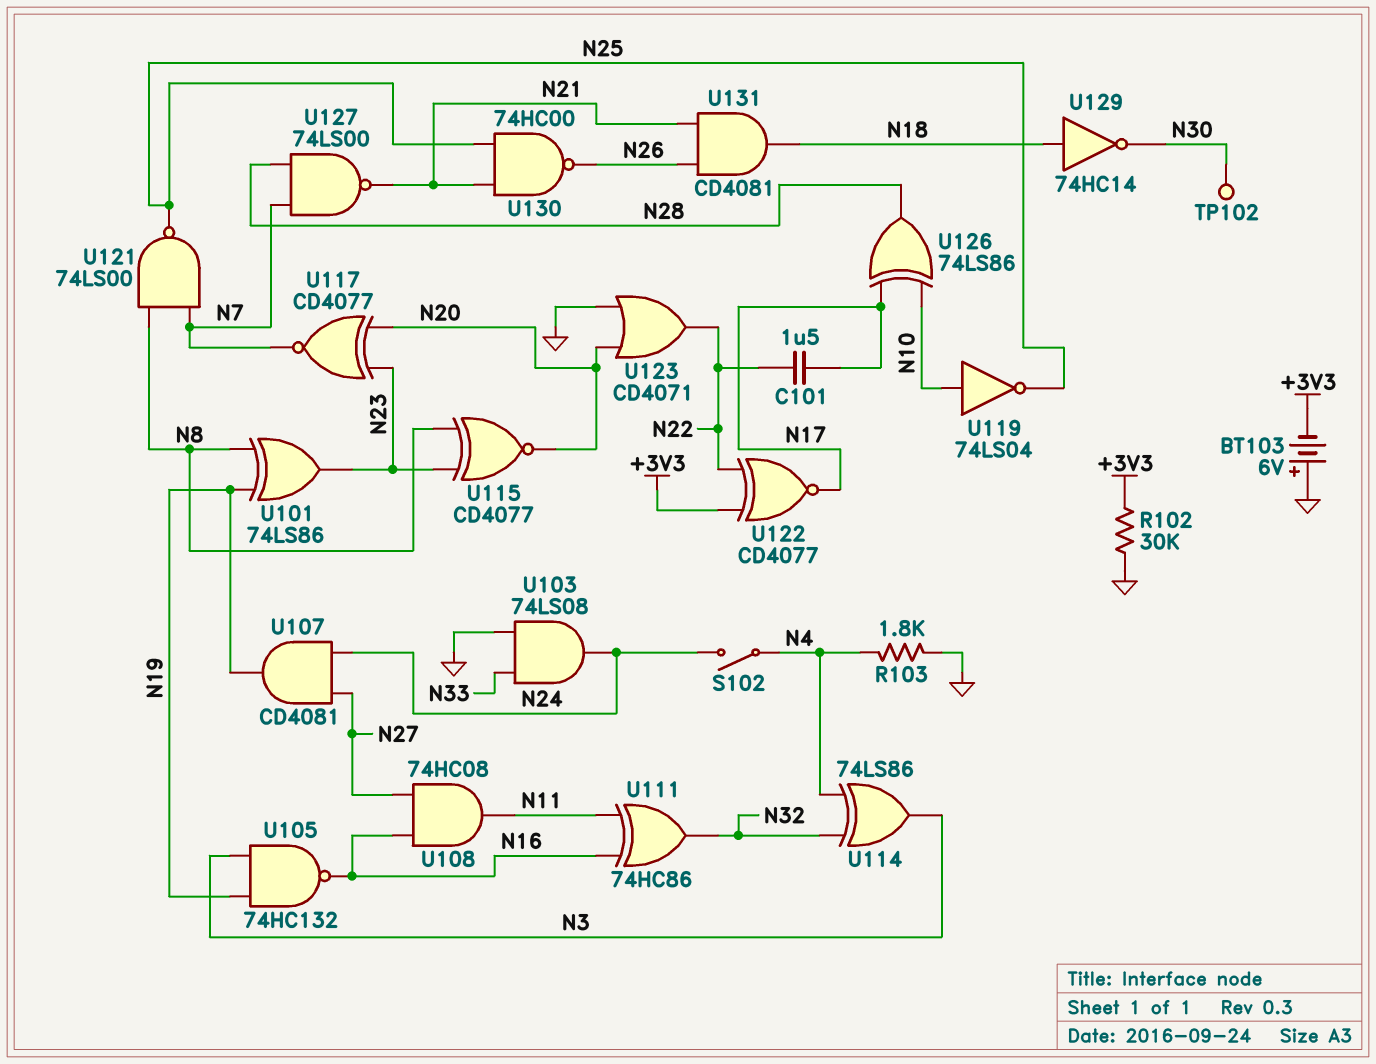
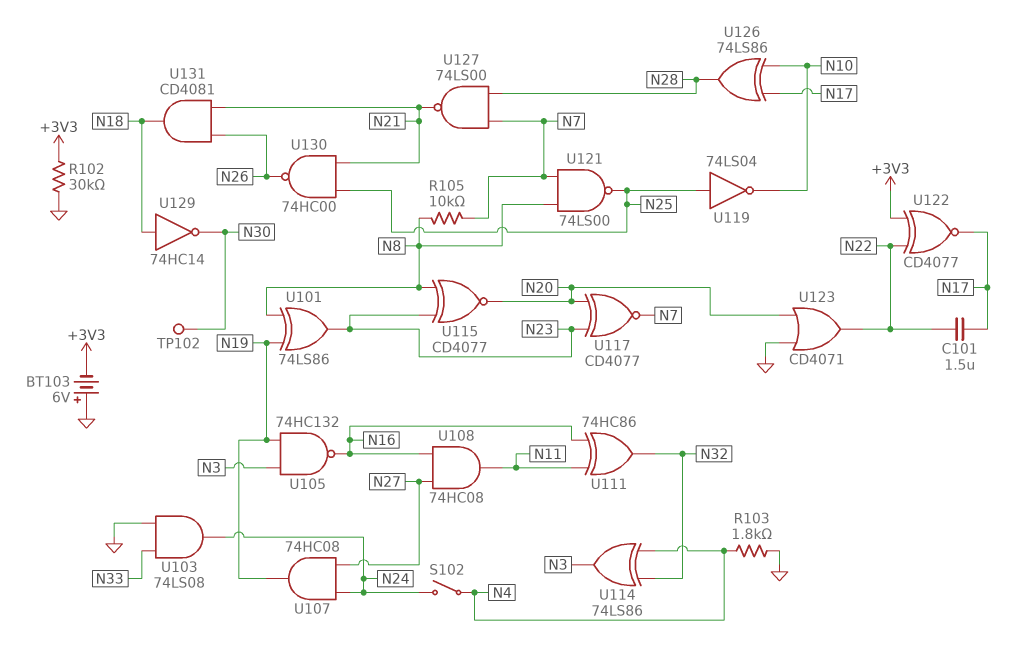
R105: none -> 10k (N7, N8)
U107: AND CD4081 (in N24, in N27, out N19) -> AND 74HC08 (in N24, in N27, out N19)
U119: NOT 74LS04 (in N10, out N25) -> NOT 74LS04 (in N25, out N10)

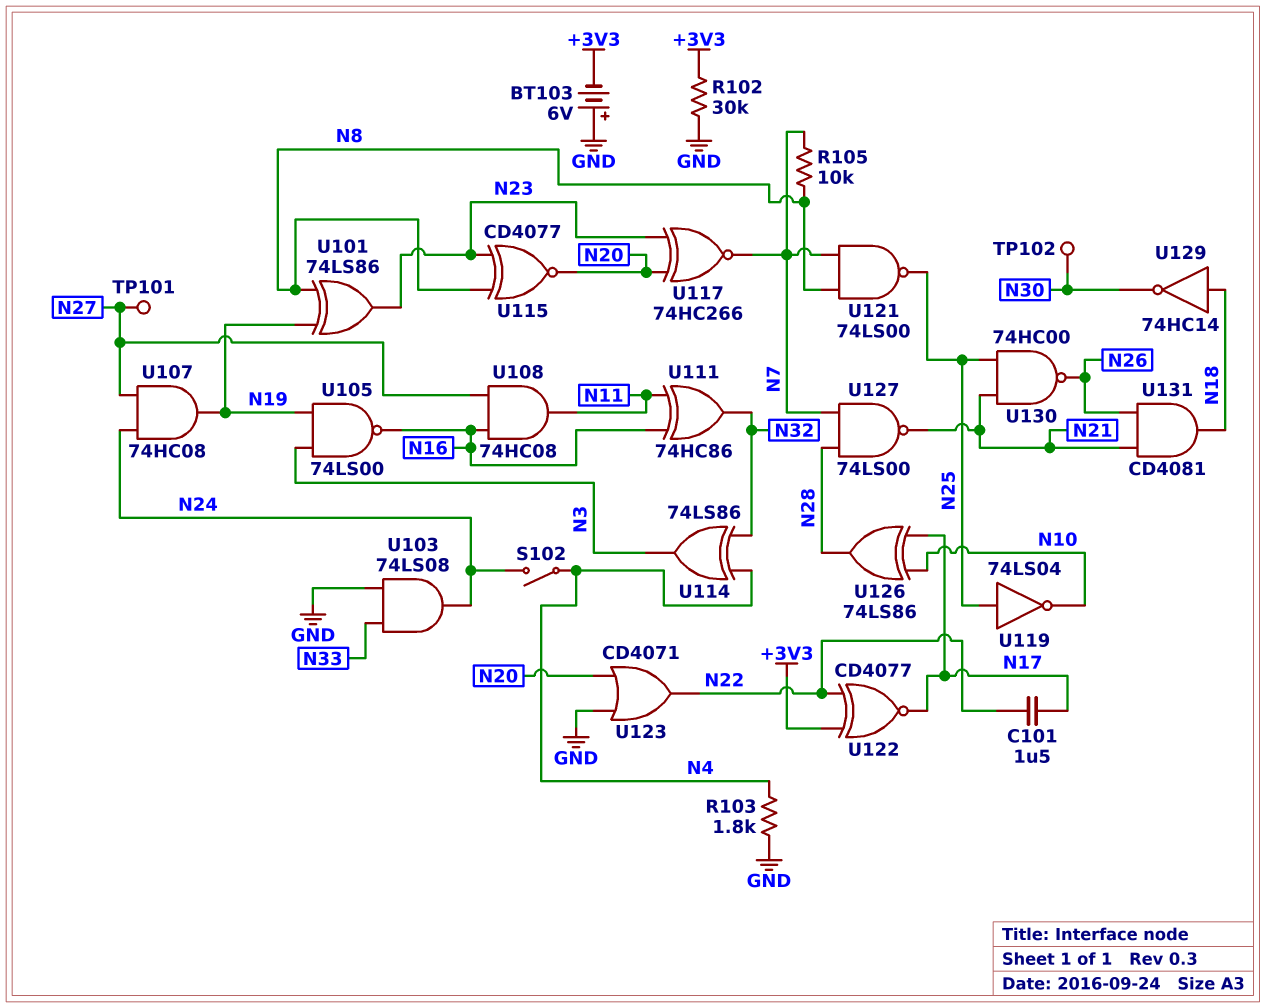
TP101: none -> test point (N27)
U105: NAND 74HC132 (in N3, in N19, out N16) -> NAND 74LS00 (in N3, in N19, out N16)
U117: XNOR CD4077 (in N20, in N23, out N7) -> XNOR 74HC266 (in N20, in N23, out N7)

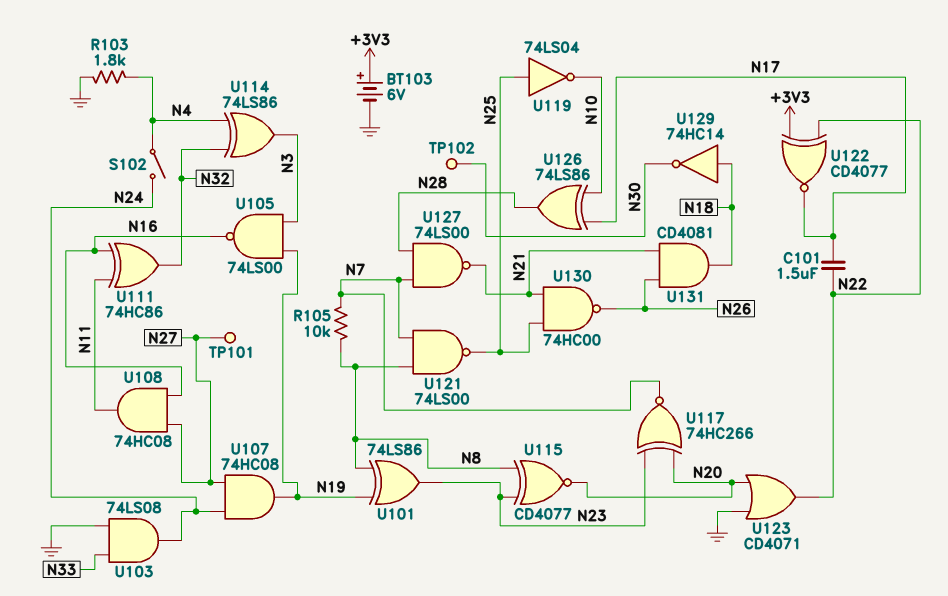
BT103: 6V (plus GND, minus +3V3) -> 6V (plus +3V3, minus GND)
R102: 30k (+3V3, GND) -> none

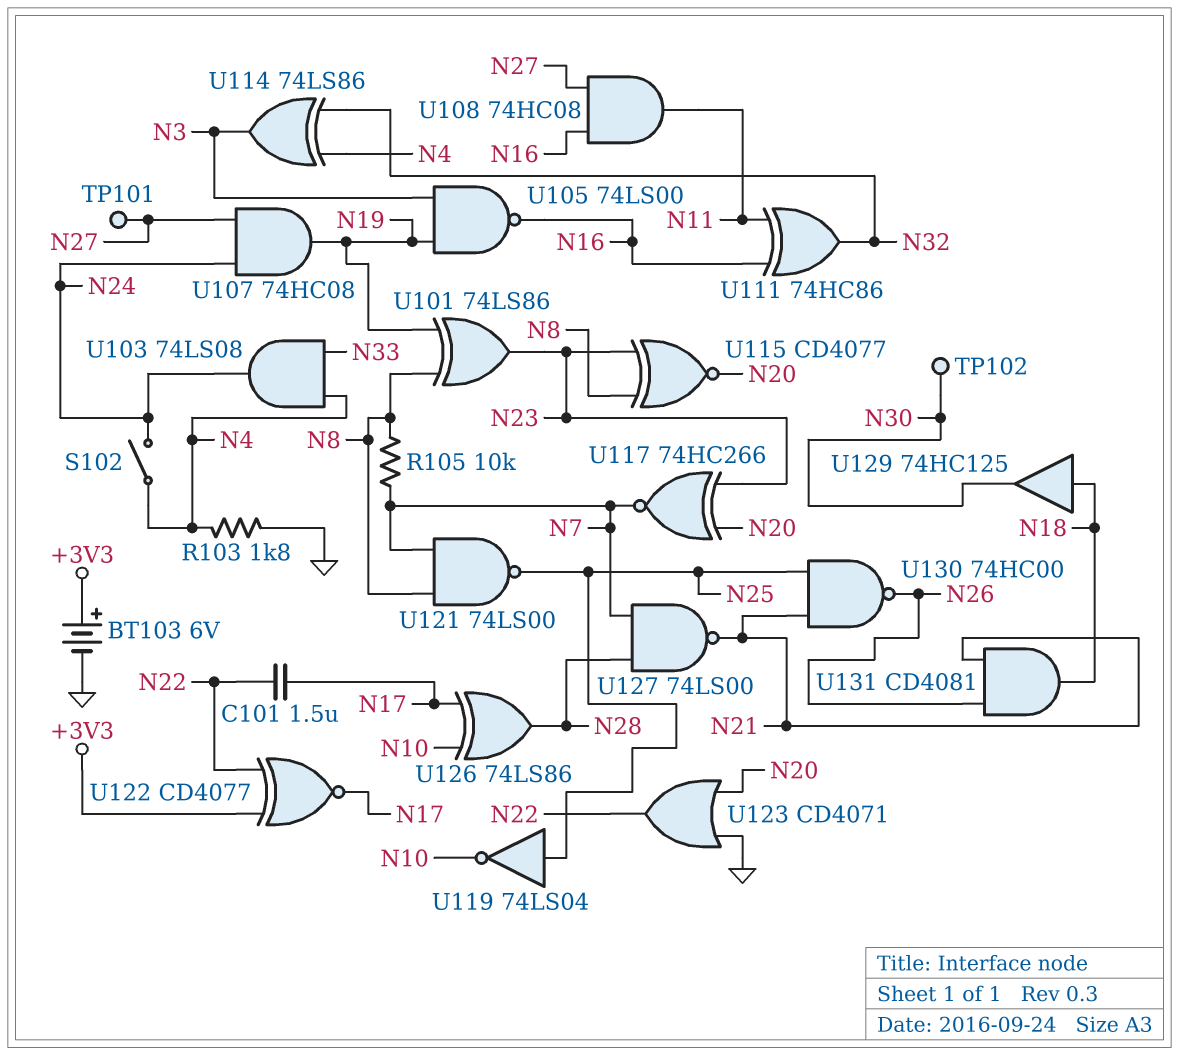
U103: AND 74LS08 (in GND, in N33, out N24) -> AND 74LS08 (in N4, in N33, out N24)
U129: NOT 74HC14 (in N18, out N30) -> buffer 74HC125 (in N18, out N30)

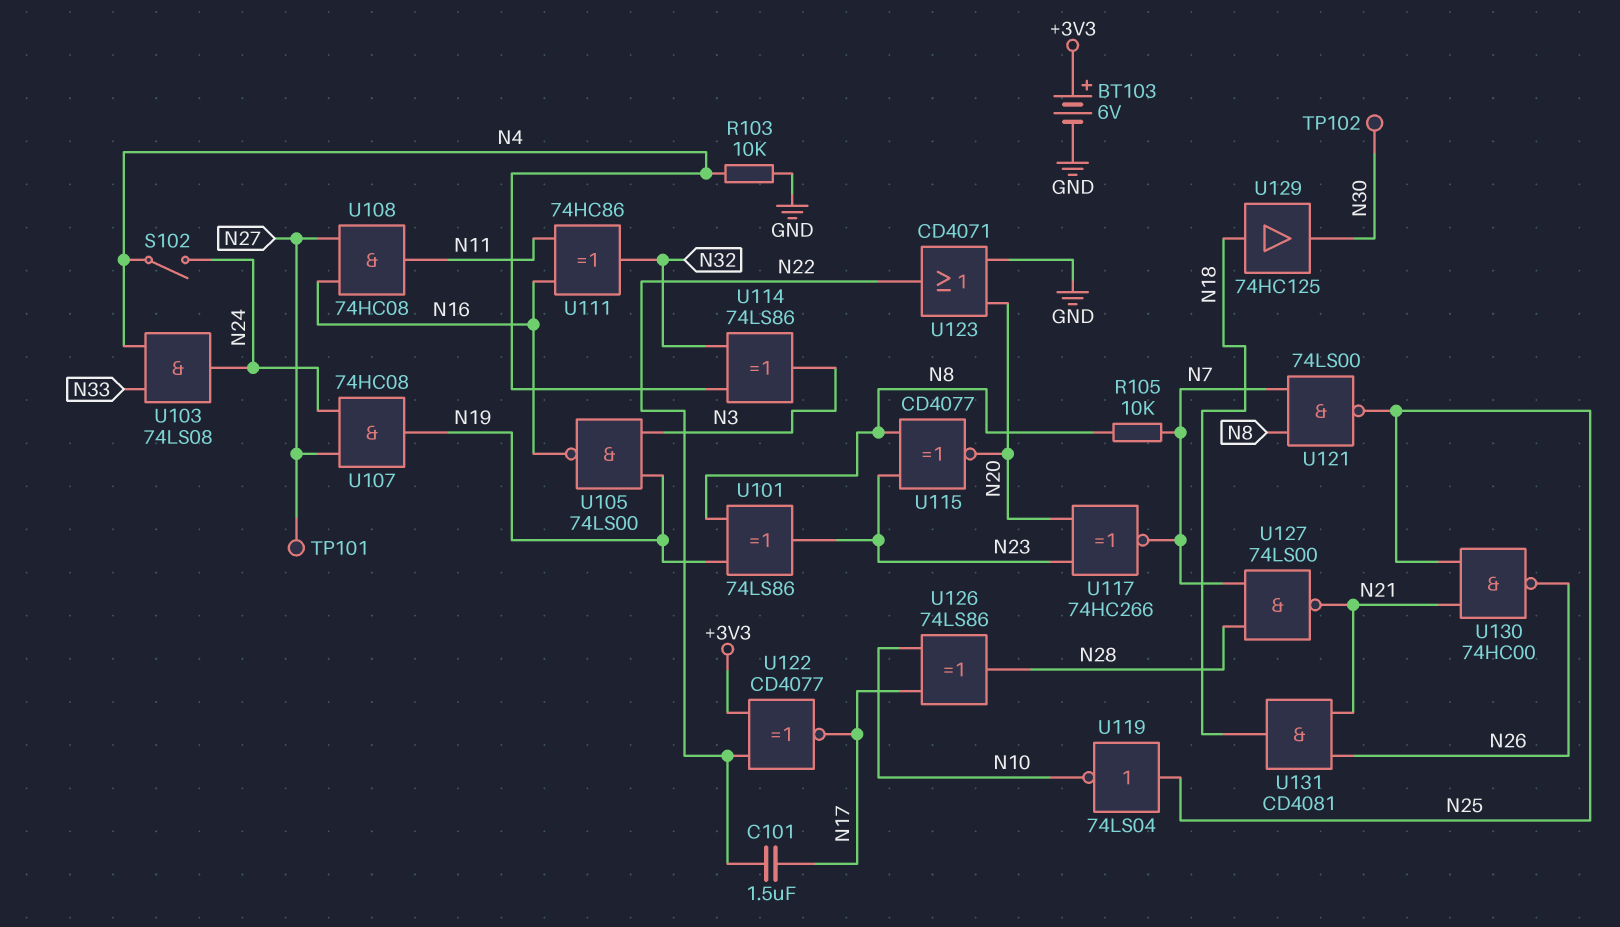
R103: 1.8k (GND, N4) -> 10k (GND, N4)

